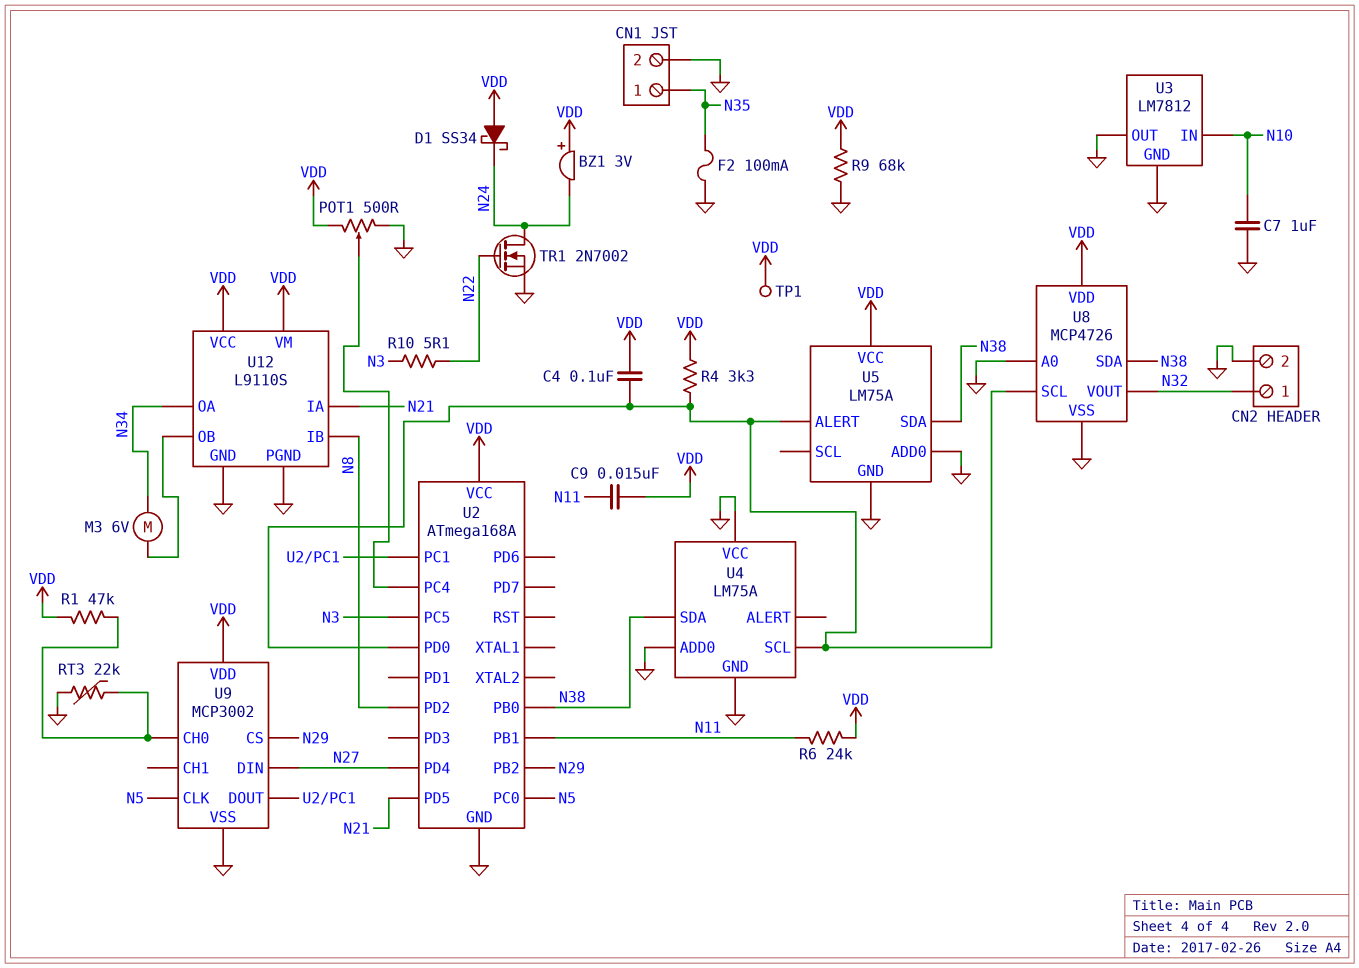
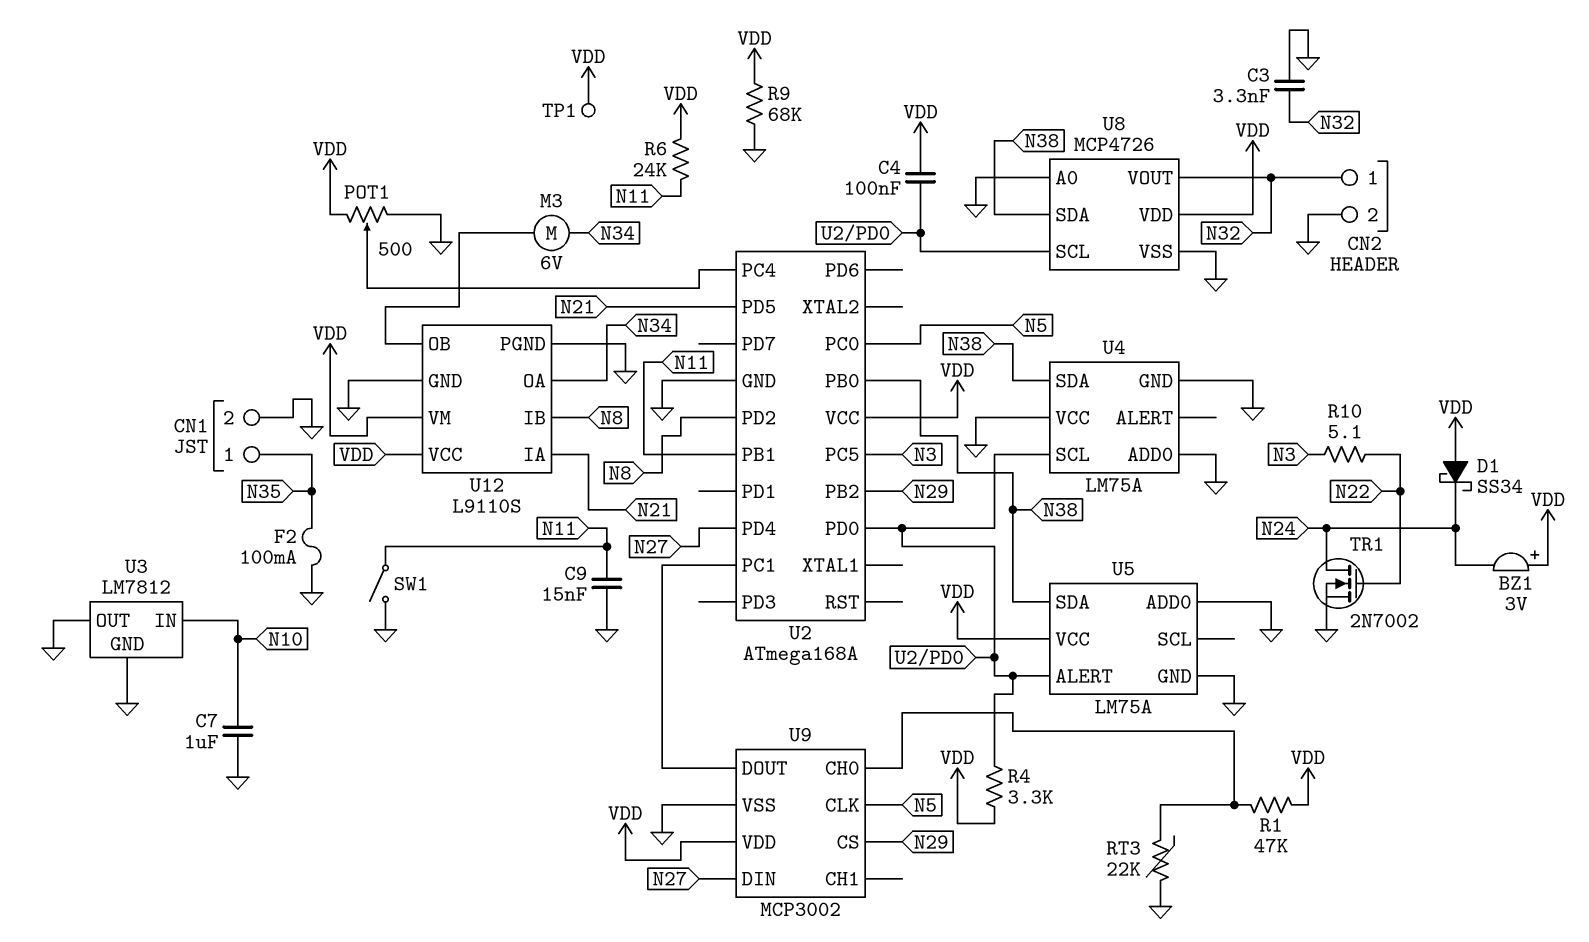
C3: none -> 3.3nF (GND, N32)
C9: 15nF (N11, VDD) -> 15nF (GND, N11)
SW1: none -> switch (GND, N11)

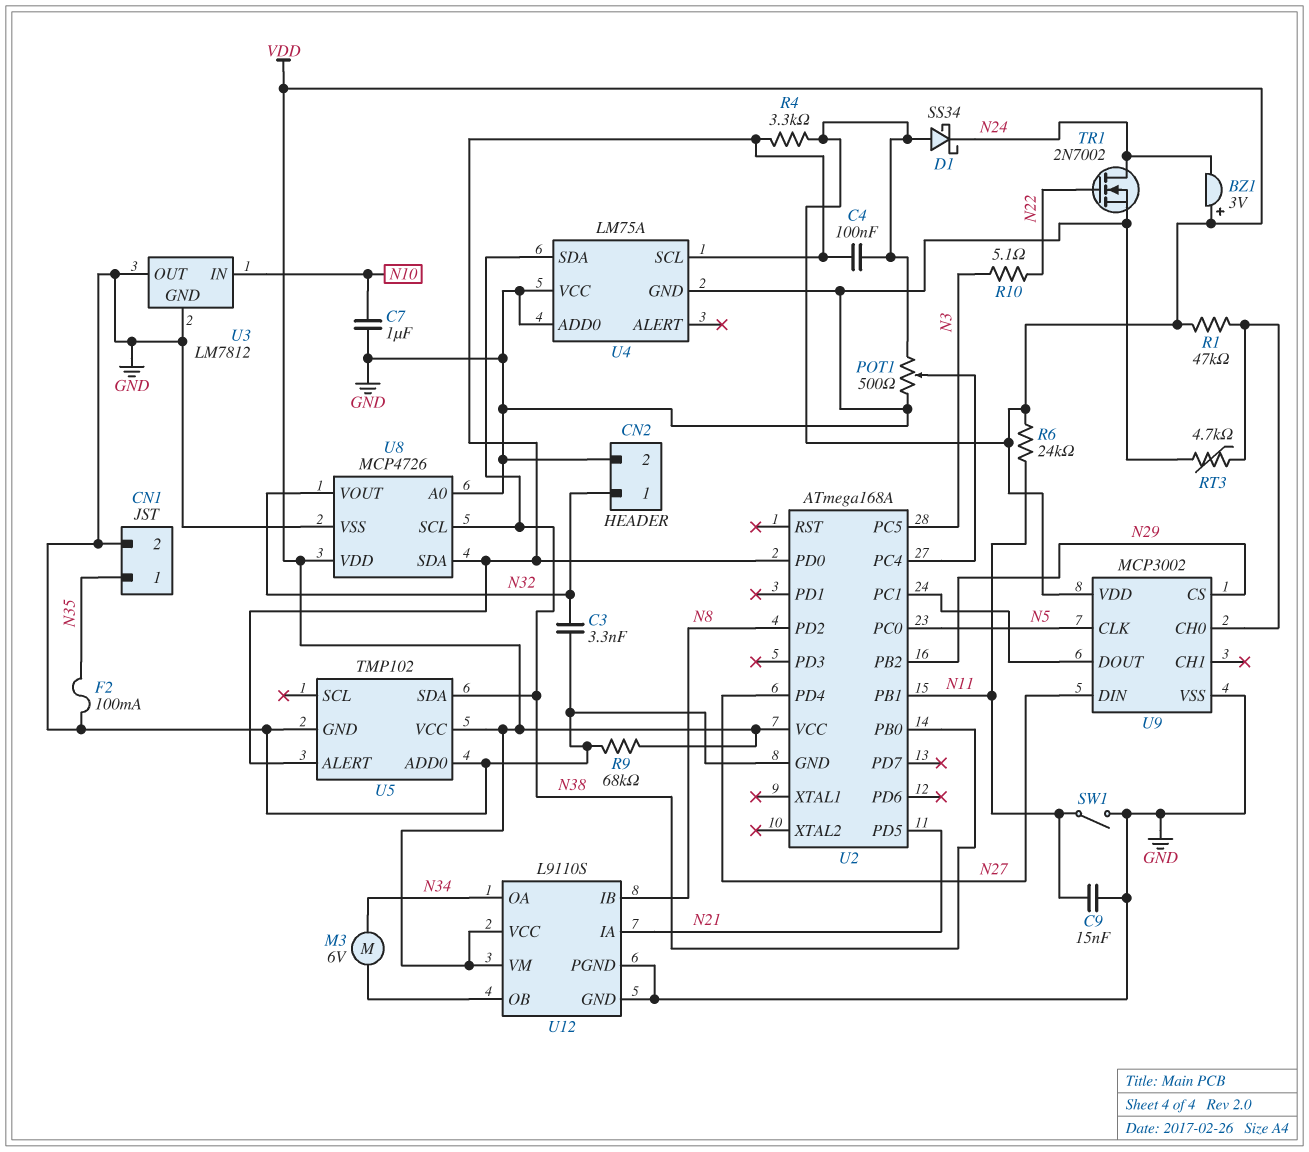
RT3: 22k (GND, U9/CH0) -> 4.7k (GND, U9/CH0)
TP1: test point (VDD) -> none
U5: LM75A -> TMP102
U8 pin SCL: U2/PD0 -> N38
U8 pin SDA: N38 -> U2/PD0

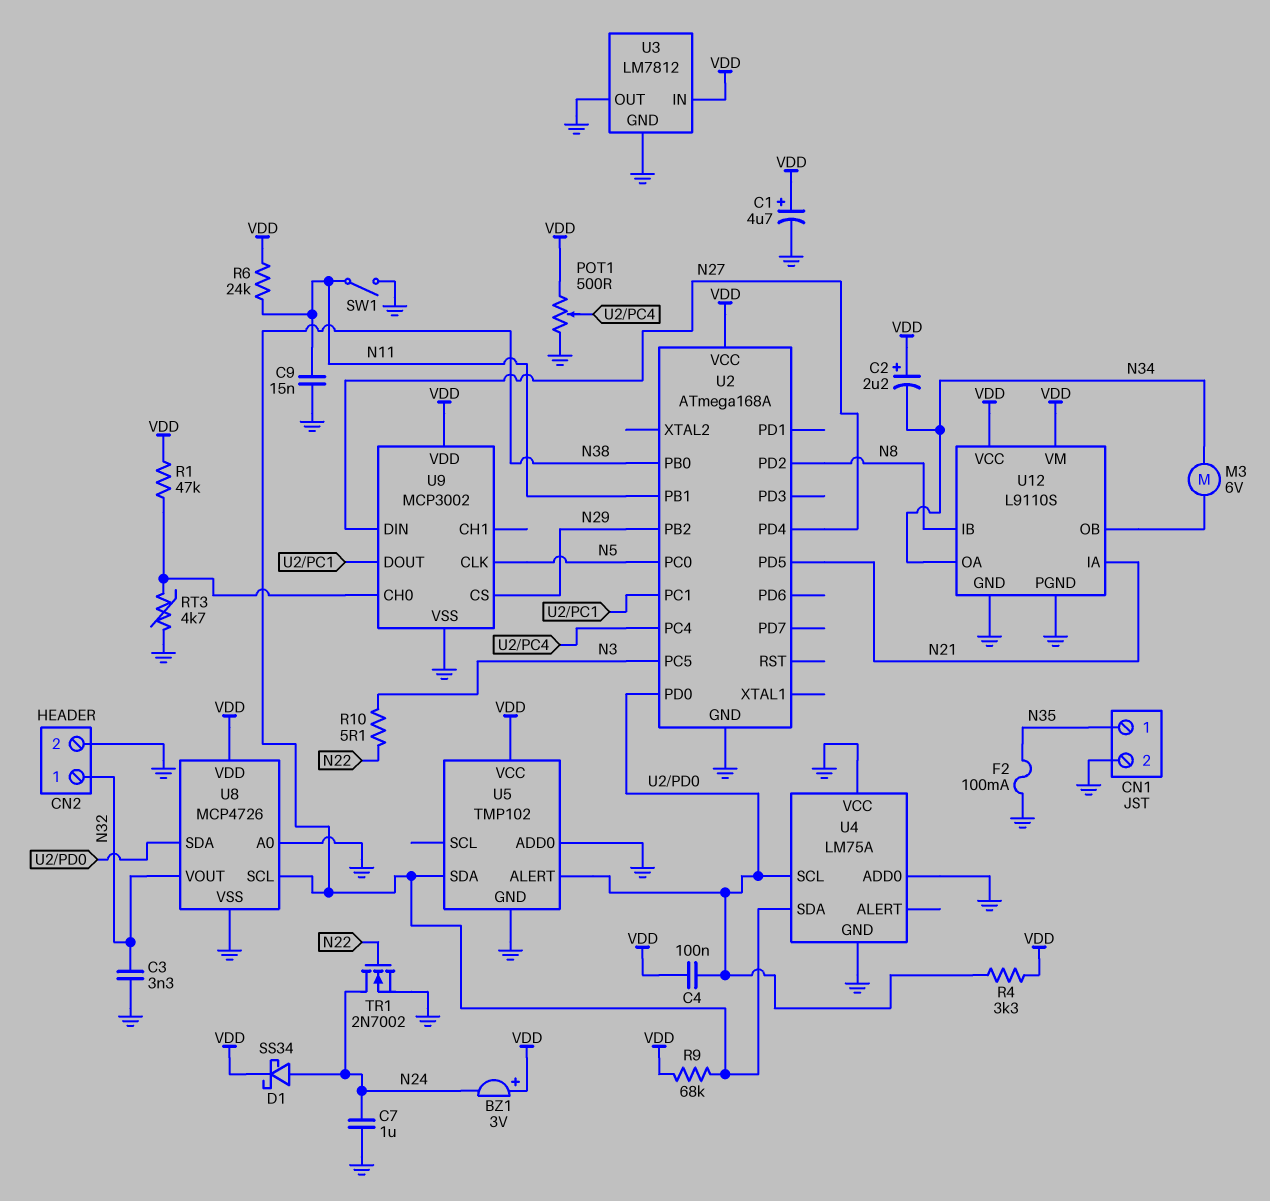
C1: none -> 4.7uF (plus VDD, minus GND)
C2: none -> 2.2uF (plus VDD, minus N34)
C7: 1uF (GND, N10) -> 1uF (GND, N24)
D1: schottky SS34 (A VDD, K N24) -> schottky SS34 (A N24, K VDD)
R9: 68k (GND, VDD) -> 68k (N38, VDD)
U3 pin IN: N10 -> VDD

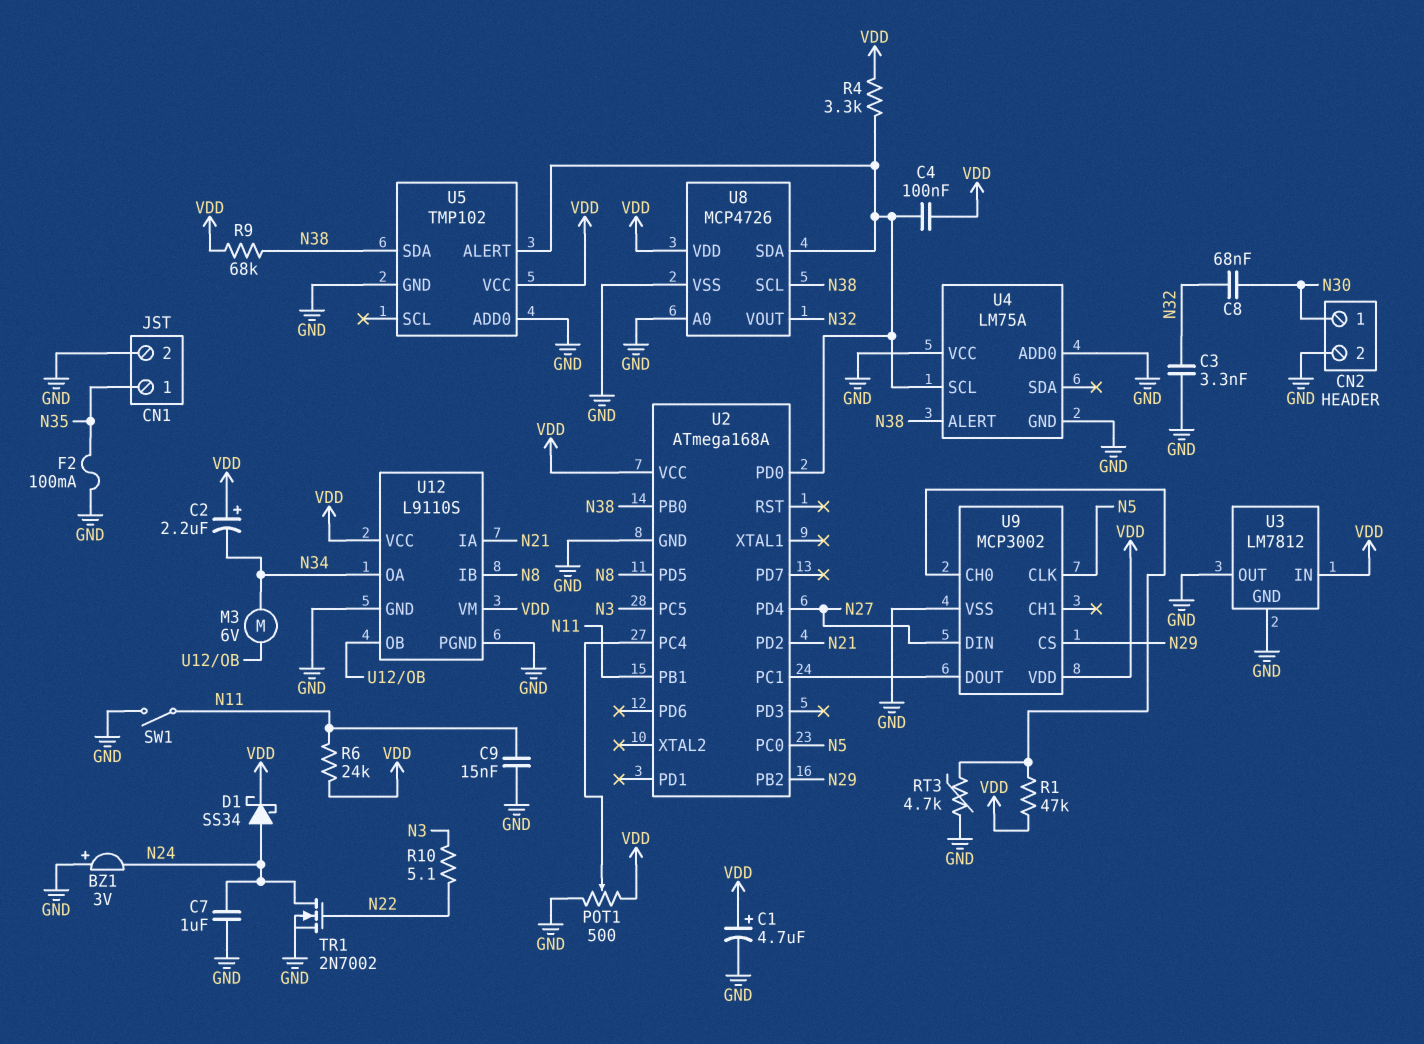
BZ1: buzzer 3V (plus VDD, minus N24) -> buzzer 3V (plus GND, minus N24)
C8: none -> 68nF (N30, N32)
CN2 pin 1: N32 -> N30
U2 pin PD2: N8 -> N21
U2 pin PD5: N21 -> N8
U4 pin ALERT: none -> N38
U4 pin SDA: N38 -> none

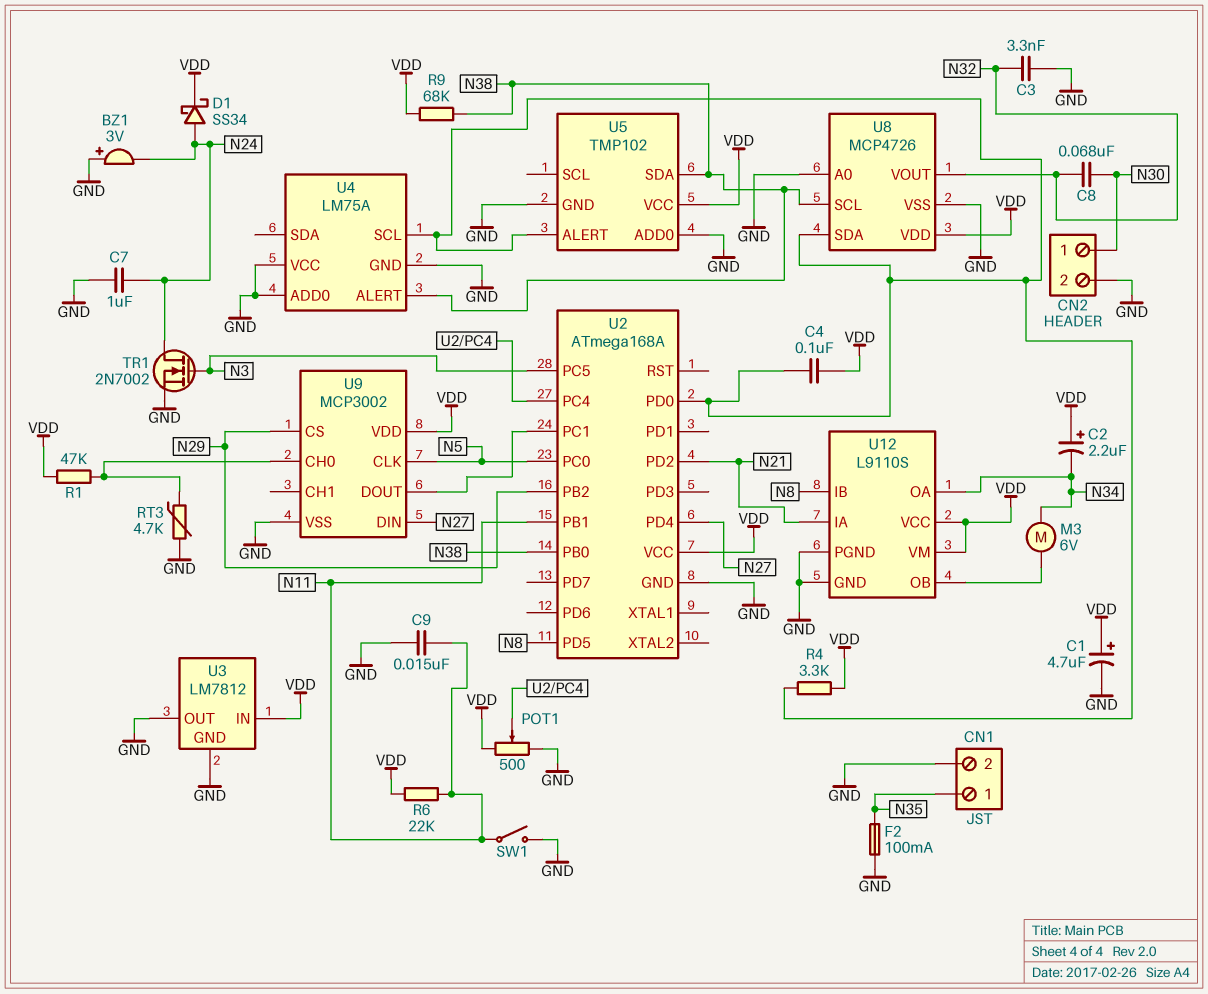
R6: 24k (N11, VDD) -> 22k (N11, VDD)
R10: 5.1 (N3, N22) -> none
TR1: NMOS 2N7002 (G N22, D N24, S GND) -> NMOS 2N7002 (G N3, D N24, S GND)

